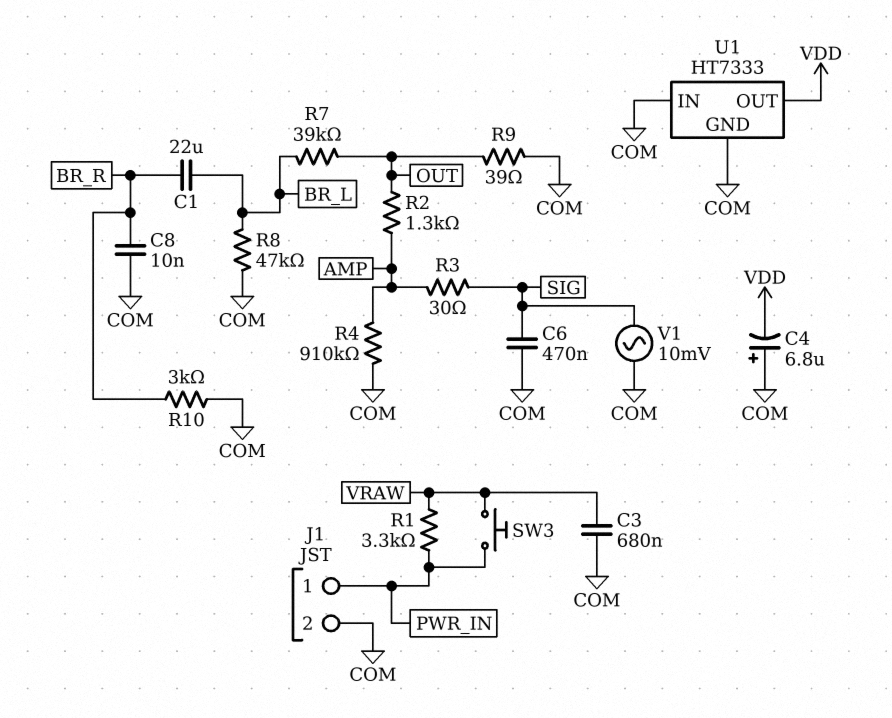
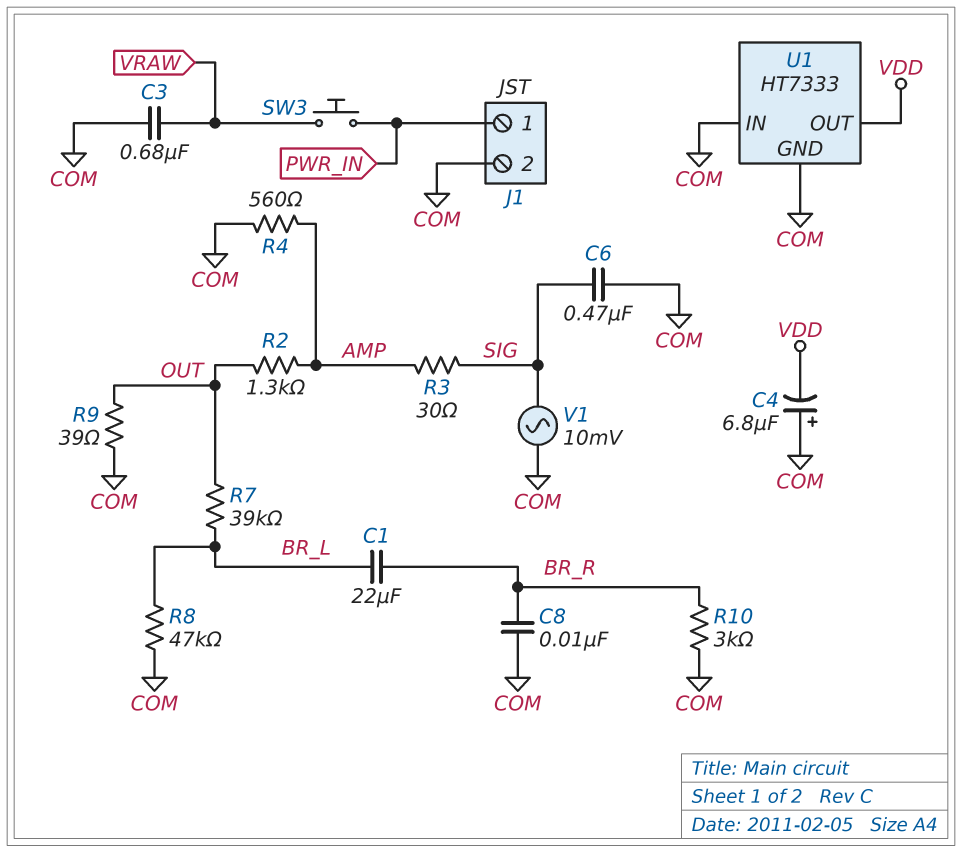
R1: 3.3k (PWR_IN, VRAW) -> none
R4: 910k (AMP, COM) -> 560 (AMP, COM)

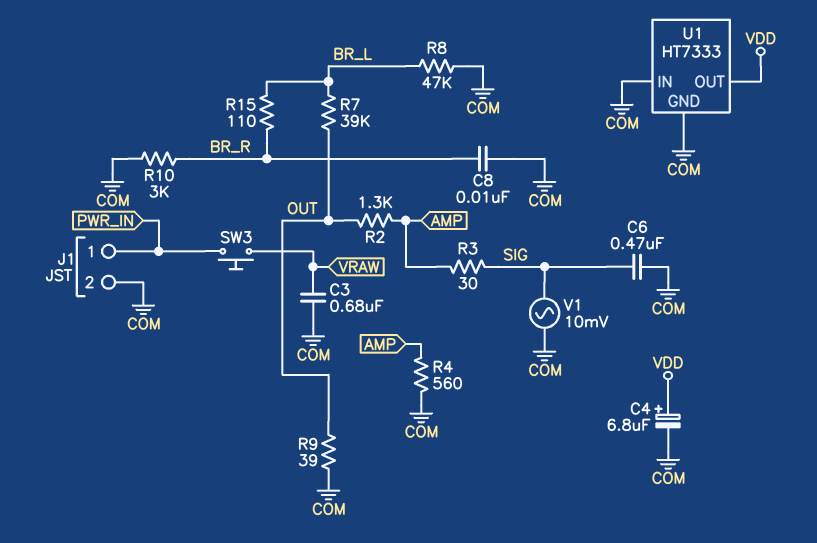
C1: 22uF (BR_L, BR_R) -> none
C4: 6.8uF (plus COM, minus VDD) -> 6.8uF (plus VDD, minus COM)
R15: none -> 110 (BR_L, BR_R)

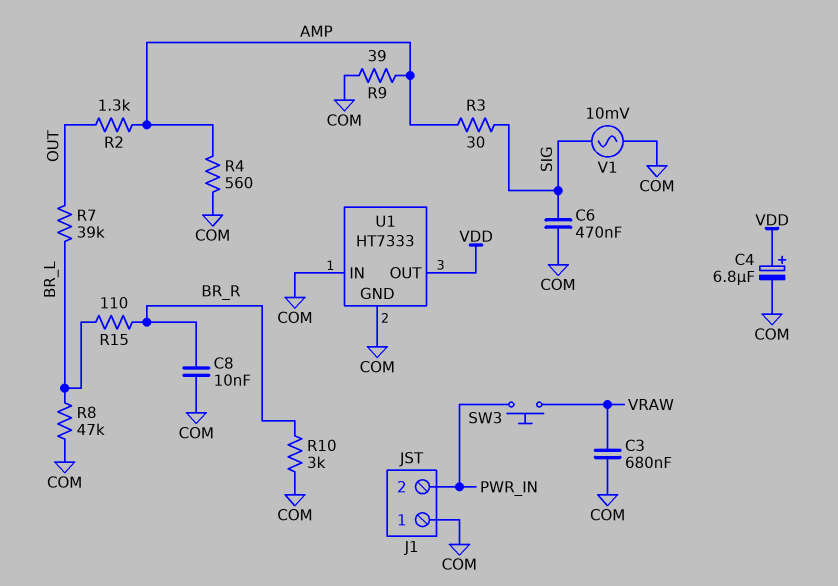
J1 pin 1: PWR_IN -> COM
J1 pin 2: COM -> PWR_IN
R9: 39 (COM, OUT) -> 39 (AMP, COM)

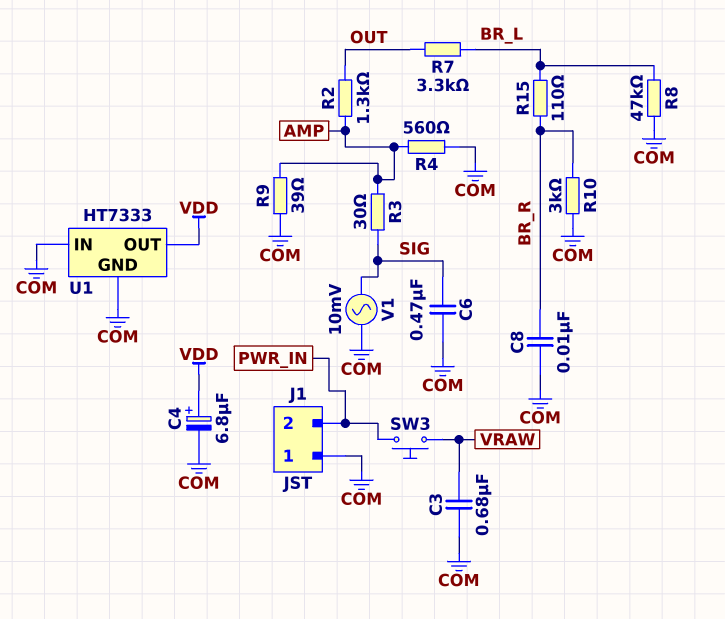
R7: 39k (BR_L, OUT) -> 3.3k (BR_L, OUT)

